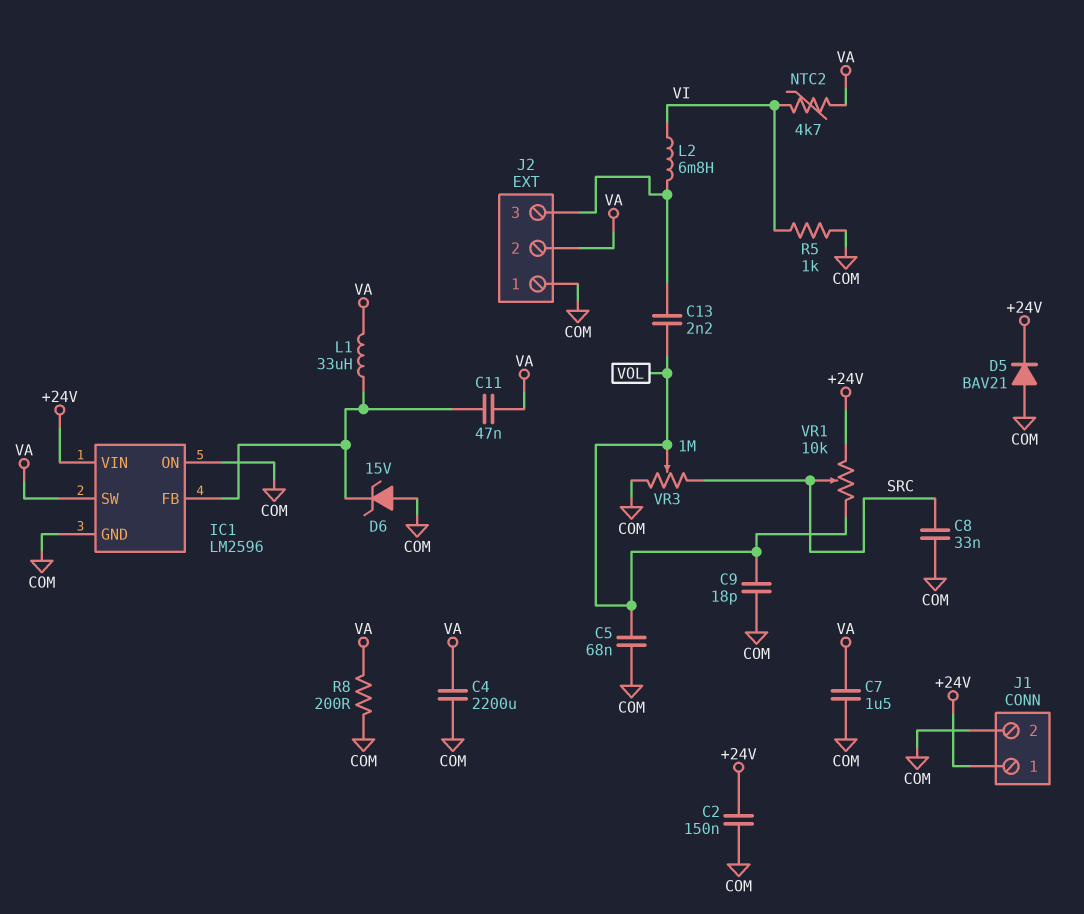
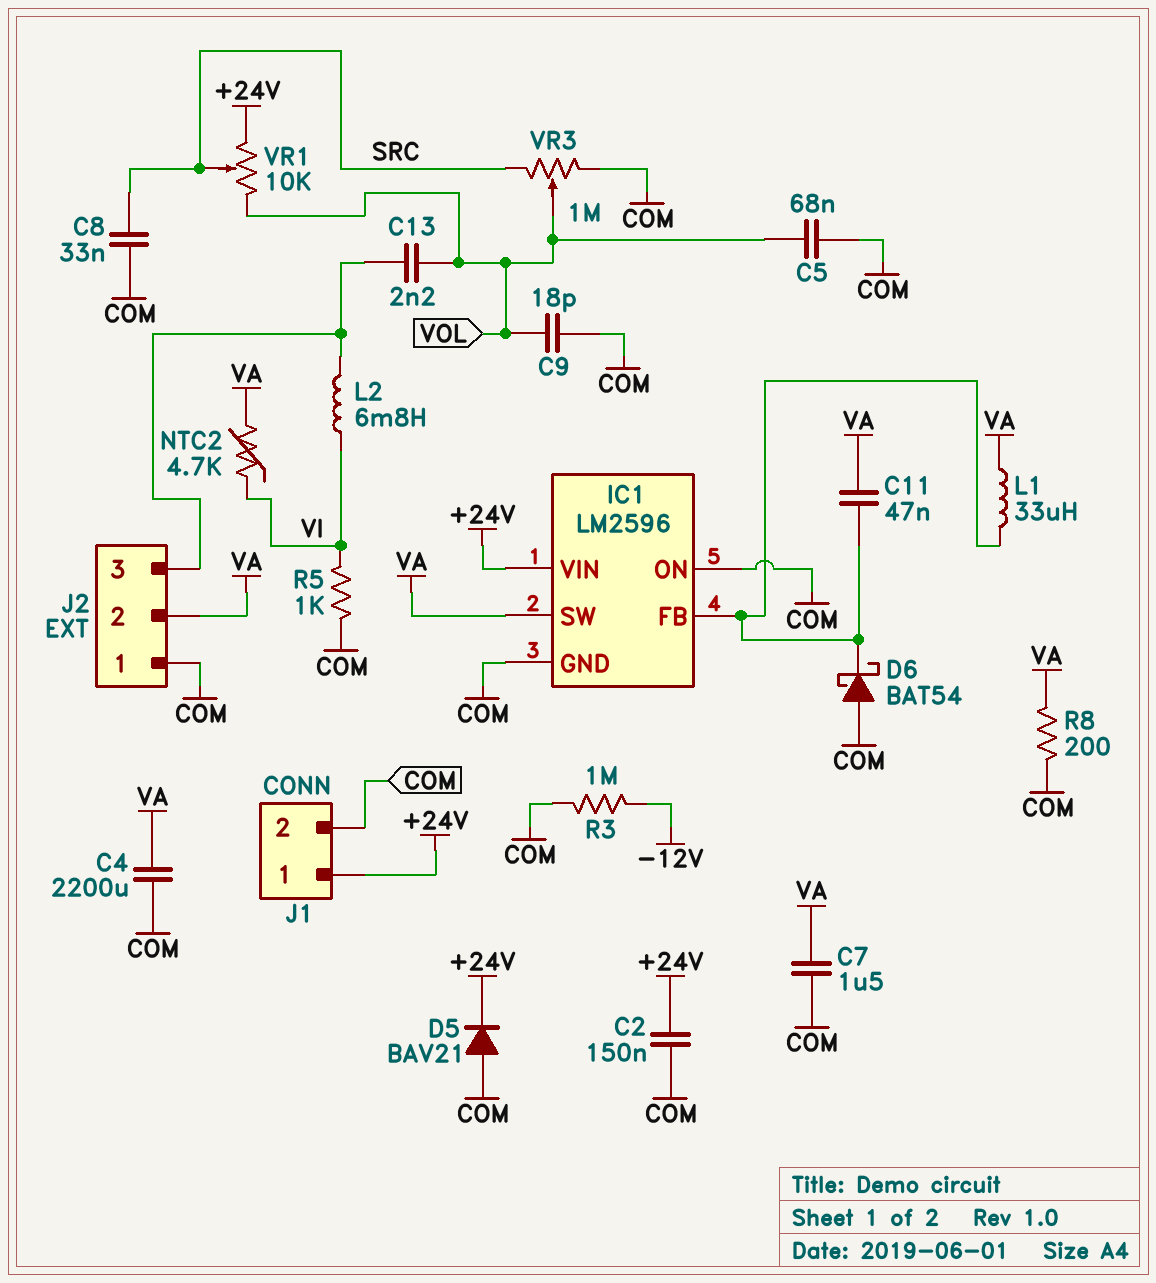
D6: zener 15V (A COM, K IC1/FB) -> schottky BAT54 (A COM, K IC1/FB)
R3: none -> 1M (-12V, COM)

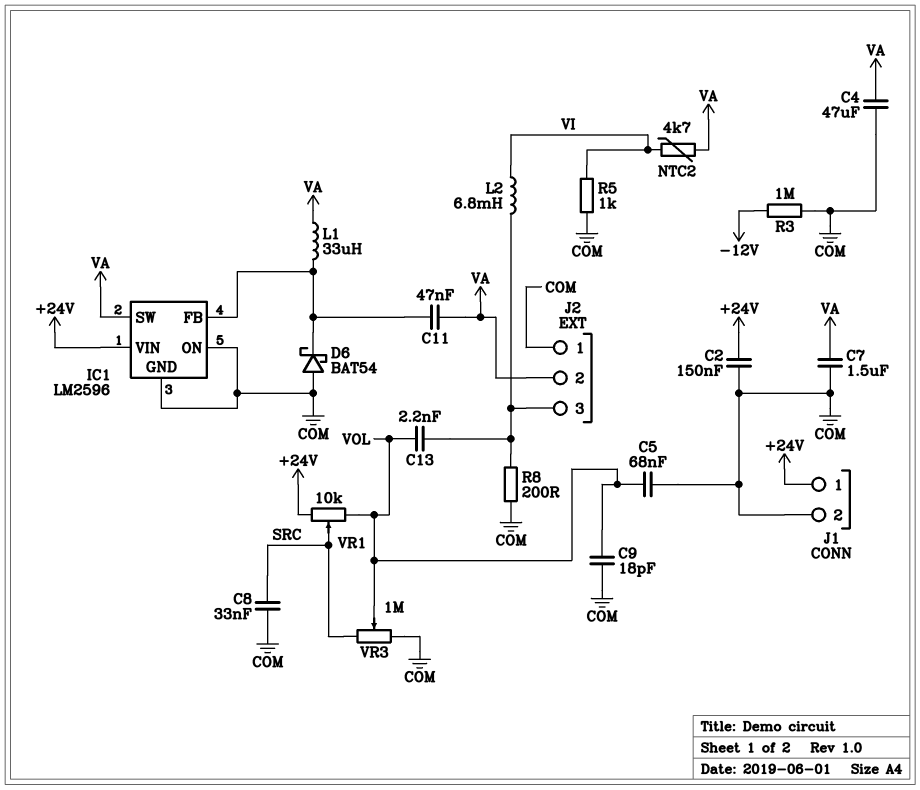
C4: 2200uF (COM, VA) -> 47uF (COM, VA)
D5: diode BAV21 (A COM, K +24V) -> none
R8: 200 (COM, VA) -> 200 (COM, J2/3)

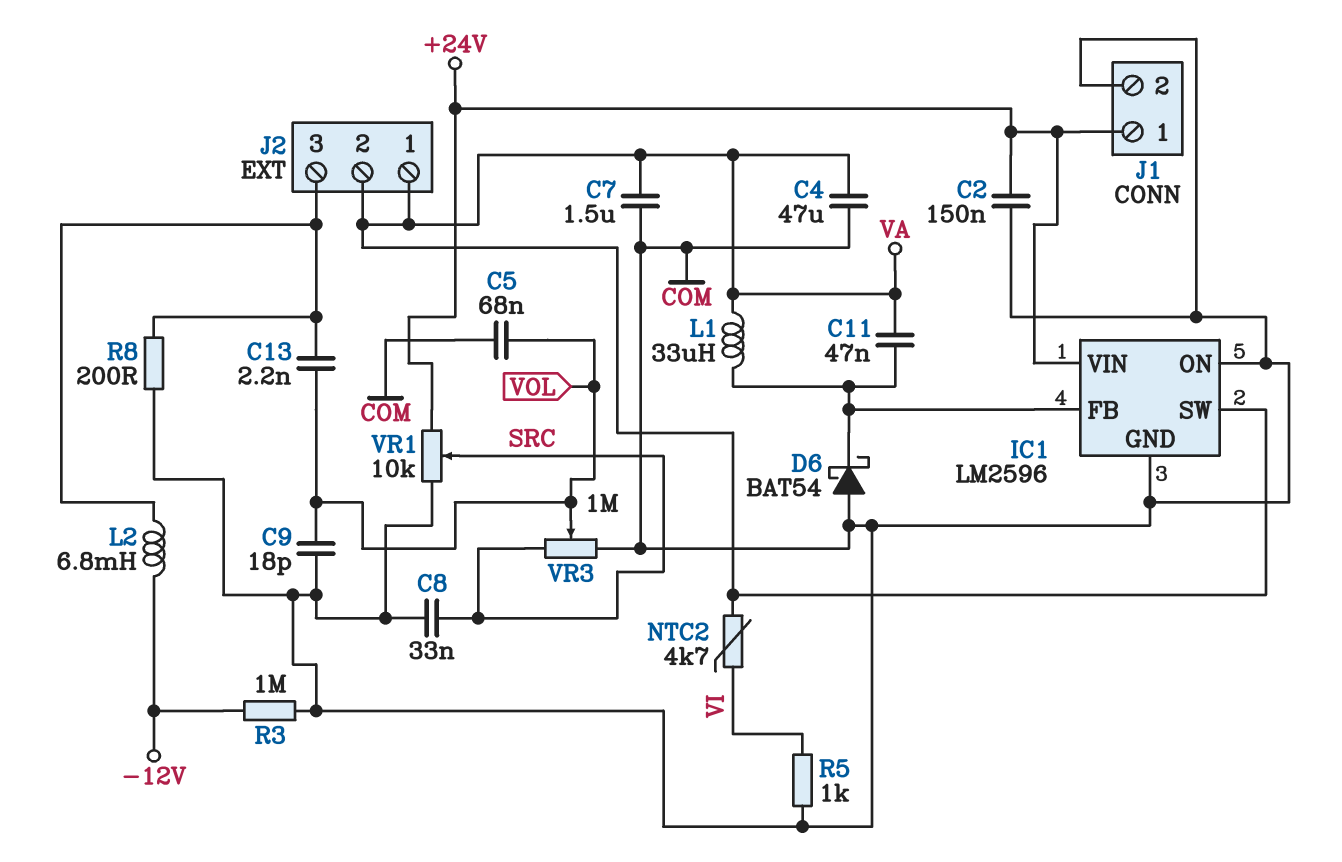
J2 pin 1: COM -> VA
L2: 6.8mH (J2/3, VI) -> 6.8mH (-12V, J2/3)
VR1: 10k (+24V, VOL, wiper SRC) -> 10k (+24V, COM, wiper SRC)

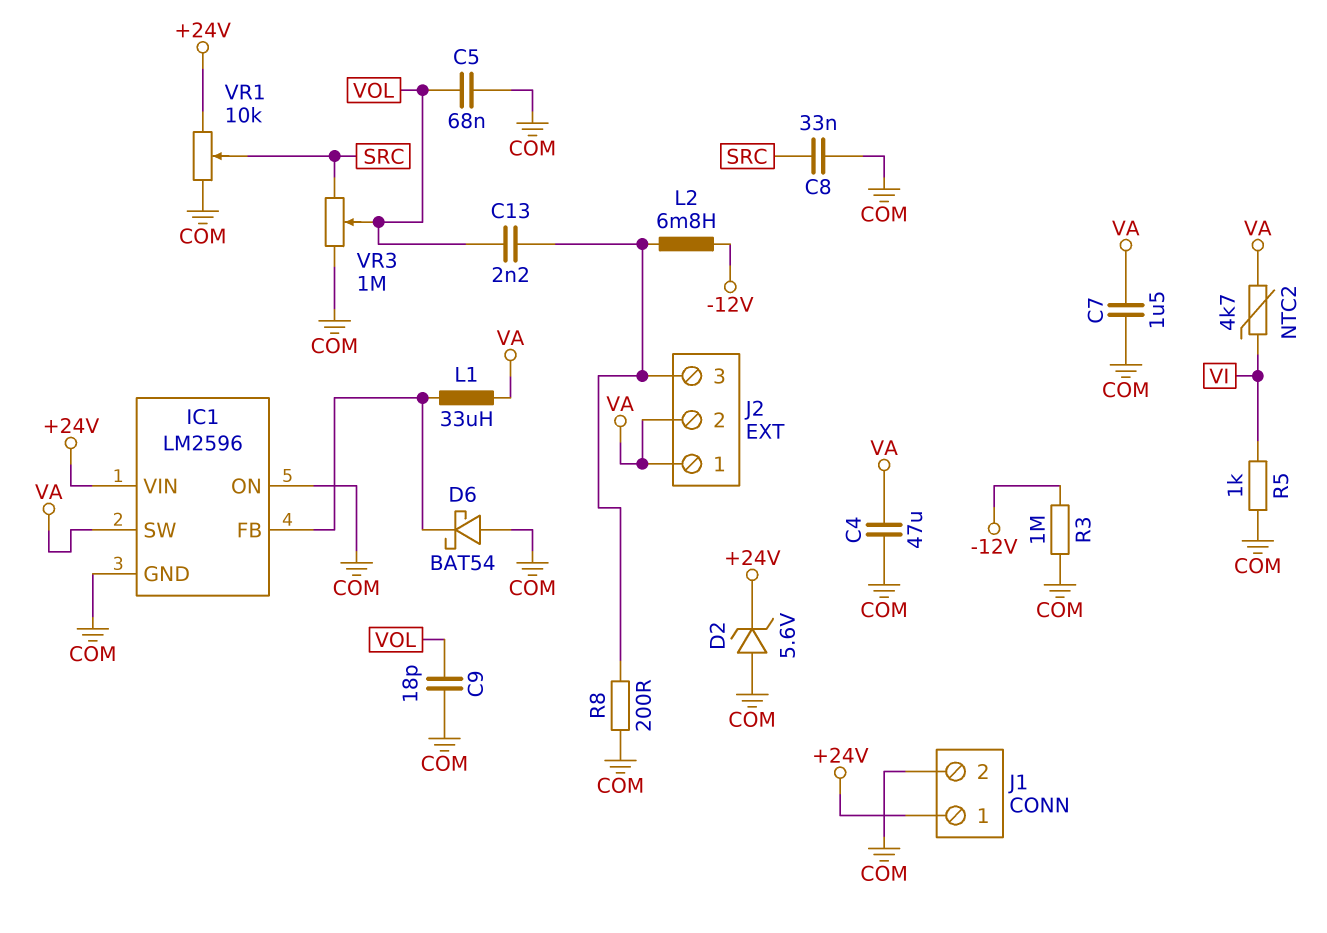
C2: 150nF (+24V, COM) -> none
C11: 47nF (IC1/FB, VA) -> none
D2: none -> zener 5.6V (A COM, K +24V)

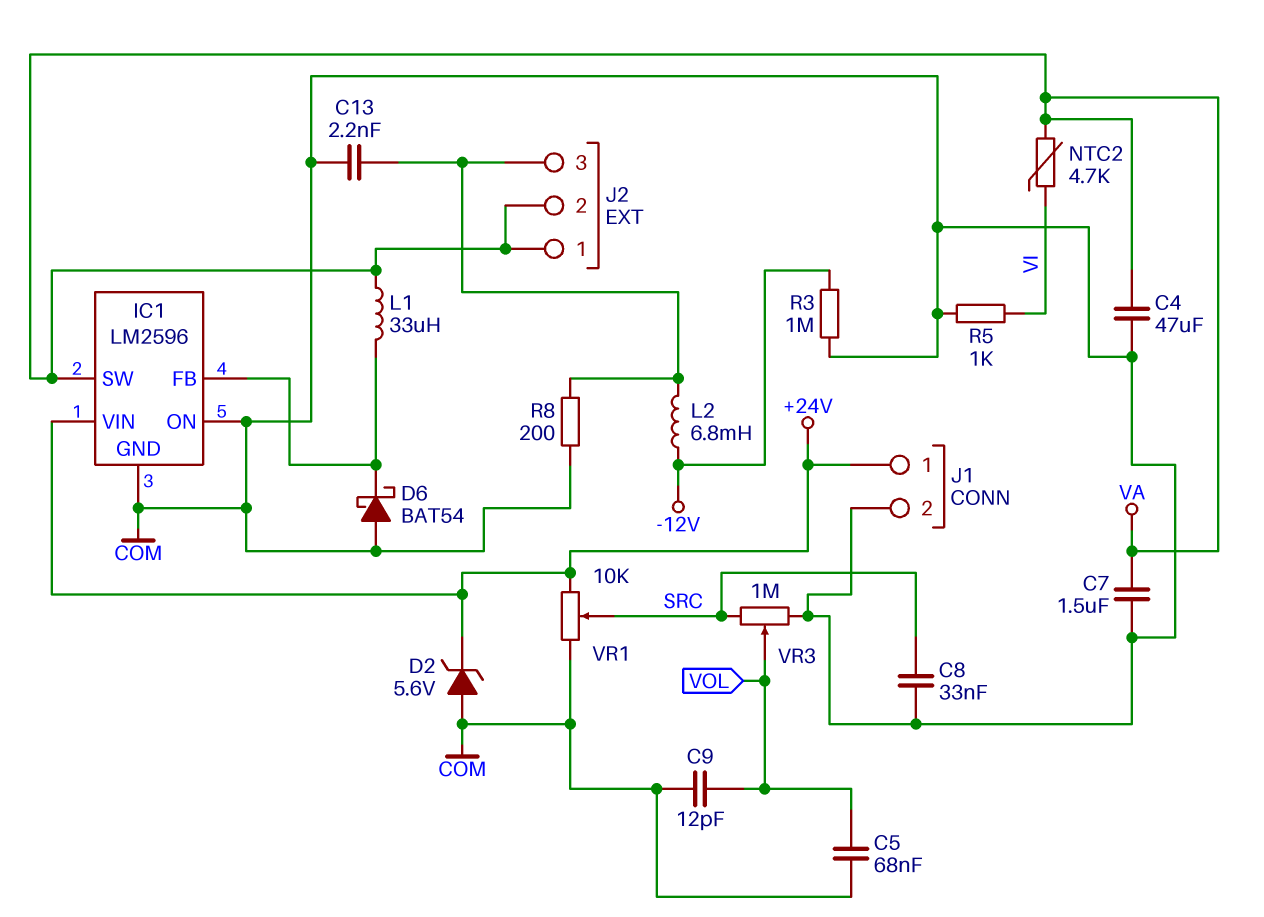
C9: 18pF (COM, VOL) -> 12pF (COM, VOL)
C13: 2.2nF (J2/3, VOL) -> 2.2nF (COM, J2/3)

